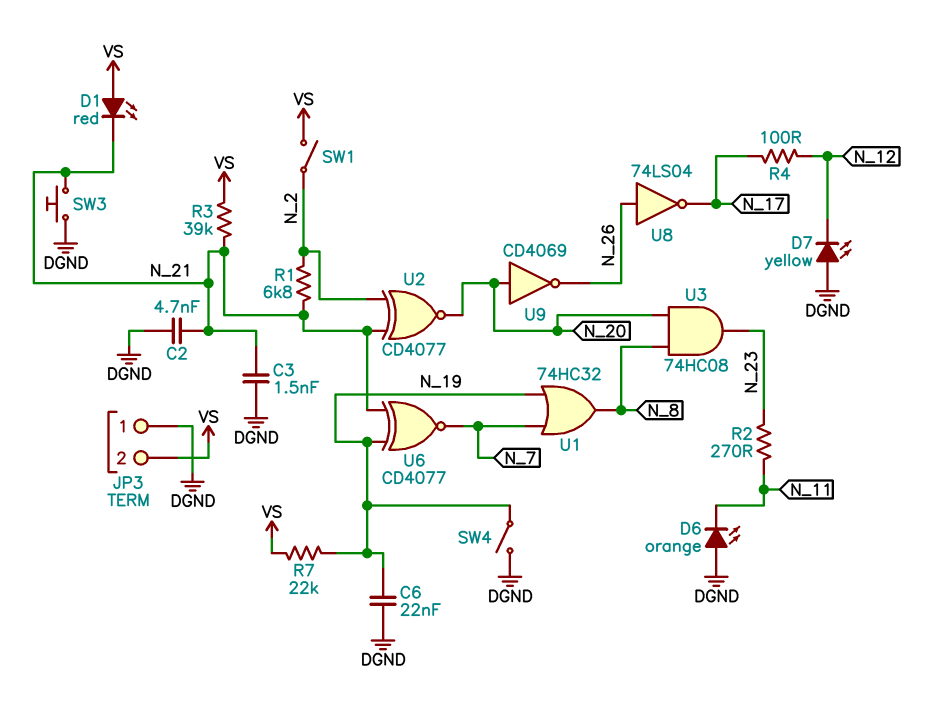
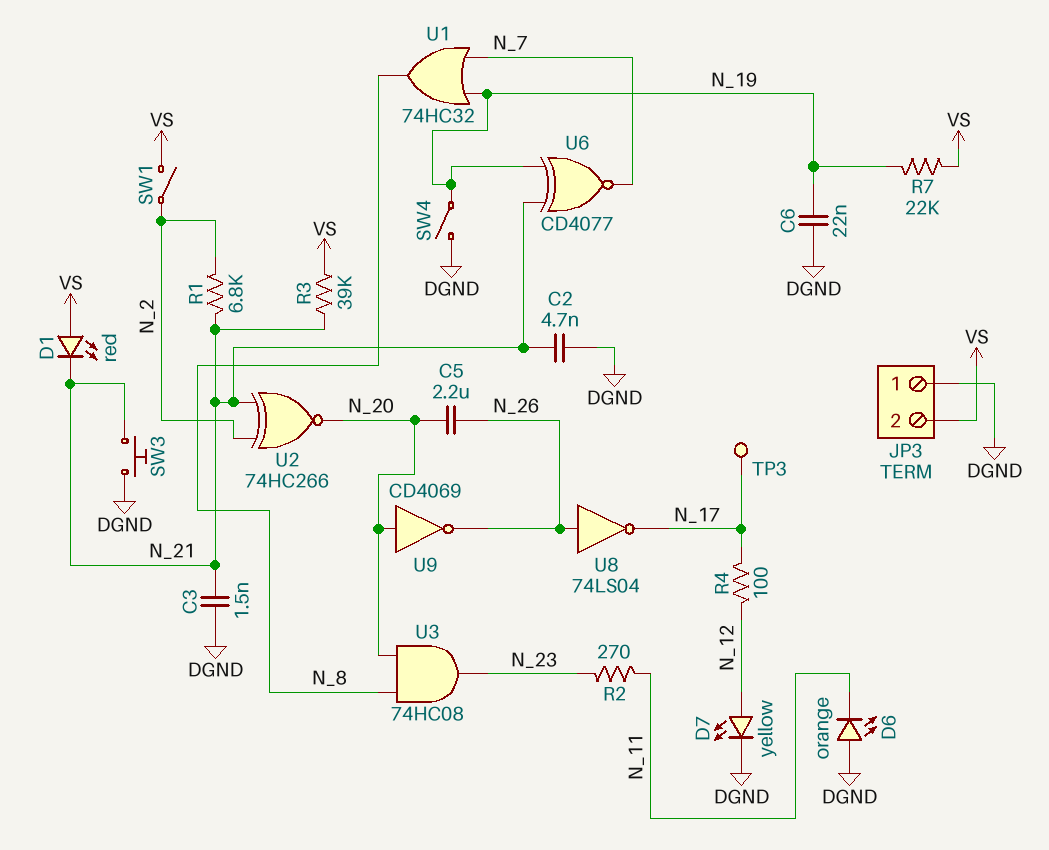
C5: none -> 2.2uF (N_20, N_26)
D7: LED yellow (A DGND, K N_12) -> LED yellow (A N_12, K DGND)
TP3: none -> test point (N_17)
U2: XNOR CD4077 (in N_2, in N_21, out N_20) -> XNOR 74HC266 (in N_2, in N_21, out N_20)

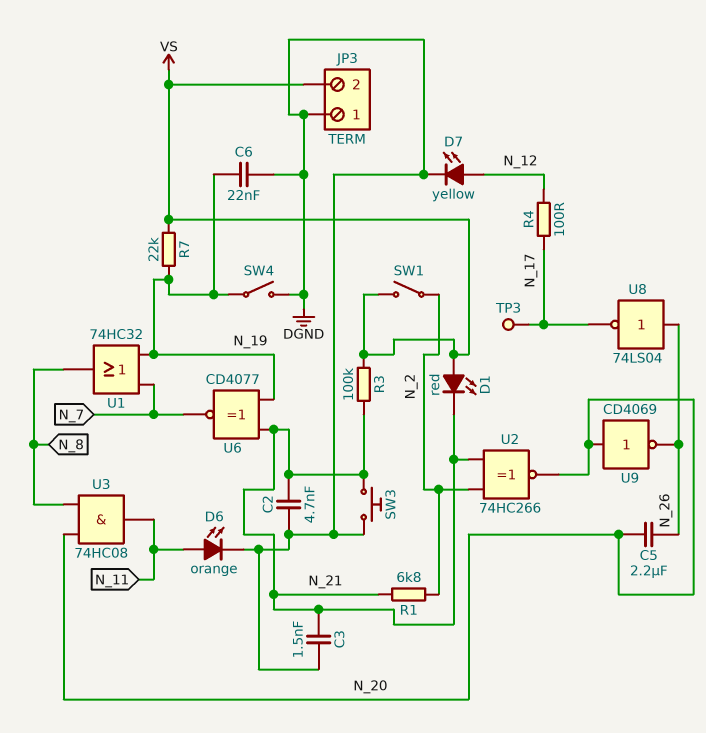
D6: LED orange (A DGND, K N_11) -> LED orange (A N_11, K DGND)
R2: 270 (N_11, N_23) -> none
R3: 39k (N_21, VS) -> 100k (N_21, VS)
U3: AND 74HC08 (in N_8, in N_20, out N_23) -> AND 74HC08 (in N_8, in N_20, out N_11)

